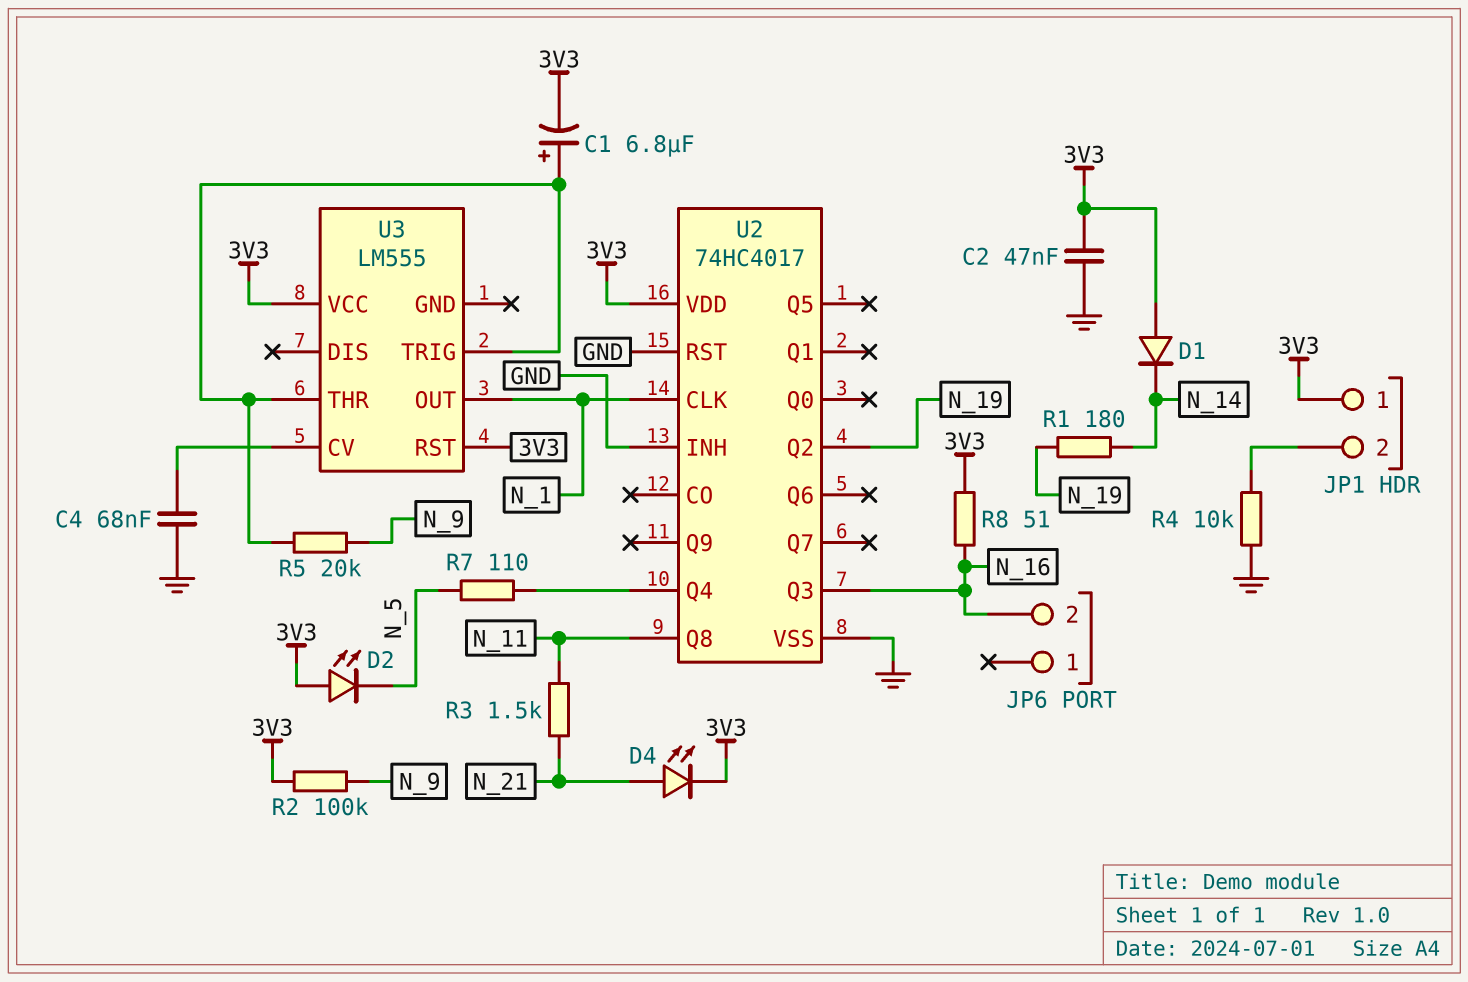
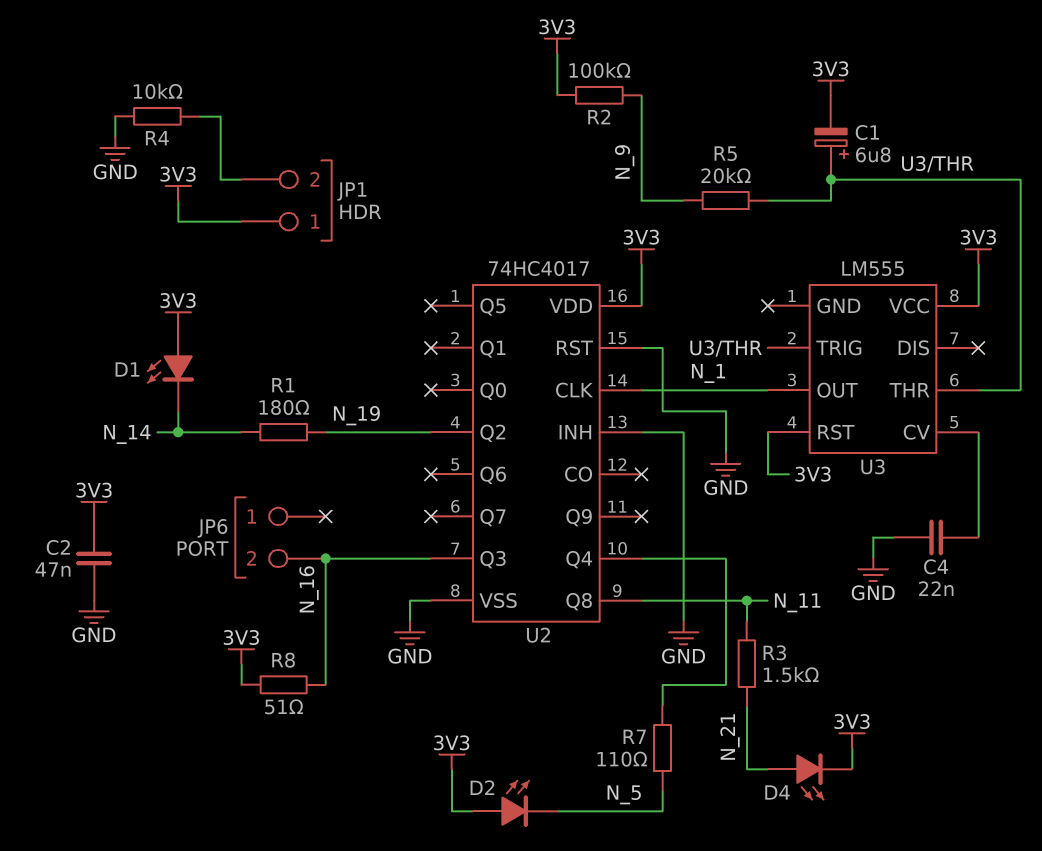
C4: 68nF (GND, U3/CV) -> 22nF (GND, U3/CV)
D1: diode (A 3V3, K N_14) -> LED (A 3V3, K N_14)

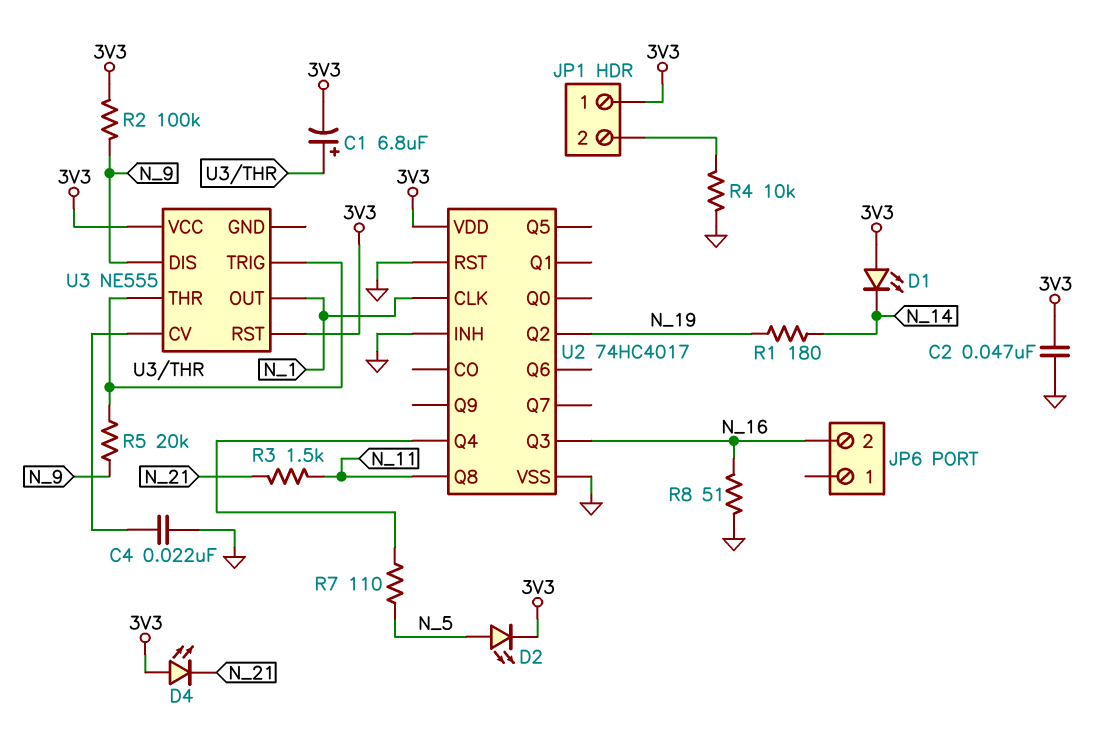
D2: LED (A 3V3, K N_5) -> LED (A N_5, K 3V3)
D4: LED (A N_21, K 3V3) -> LED (A 3V3, K N_21)
R8: 51 (3V3, N_16) -> 51 (GND, N_16)
U3: LM555 -> NE555
U3 pin DIS: none -> N_9

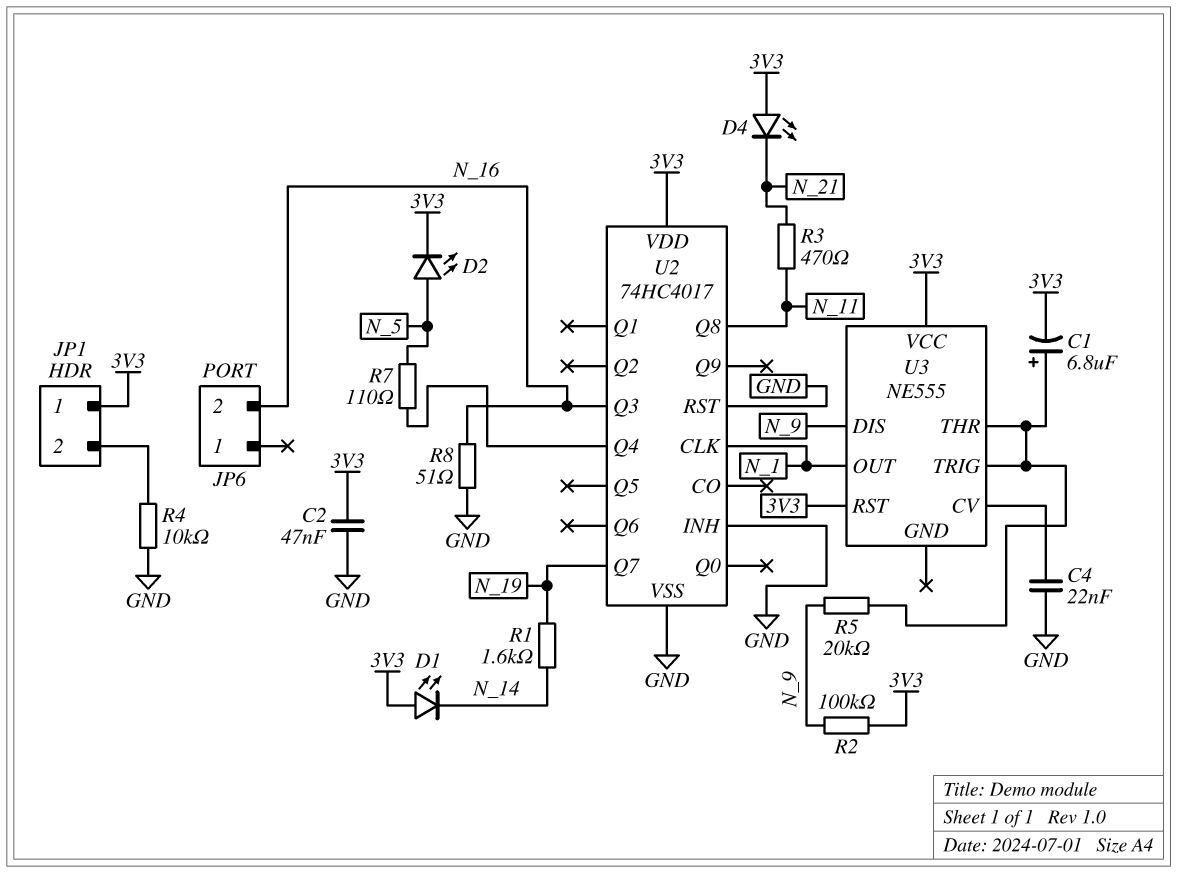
R1: 180 (N_14, N_19) -> 1.6k (N_14, N_19)
R3: 1.5k (N_11, N_21) -> 470 (N_11, N_21)
U2 pin Q2: N_19 -> none
U2 pin Q7: none -> N_19

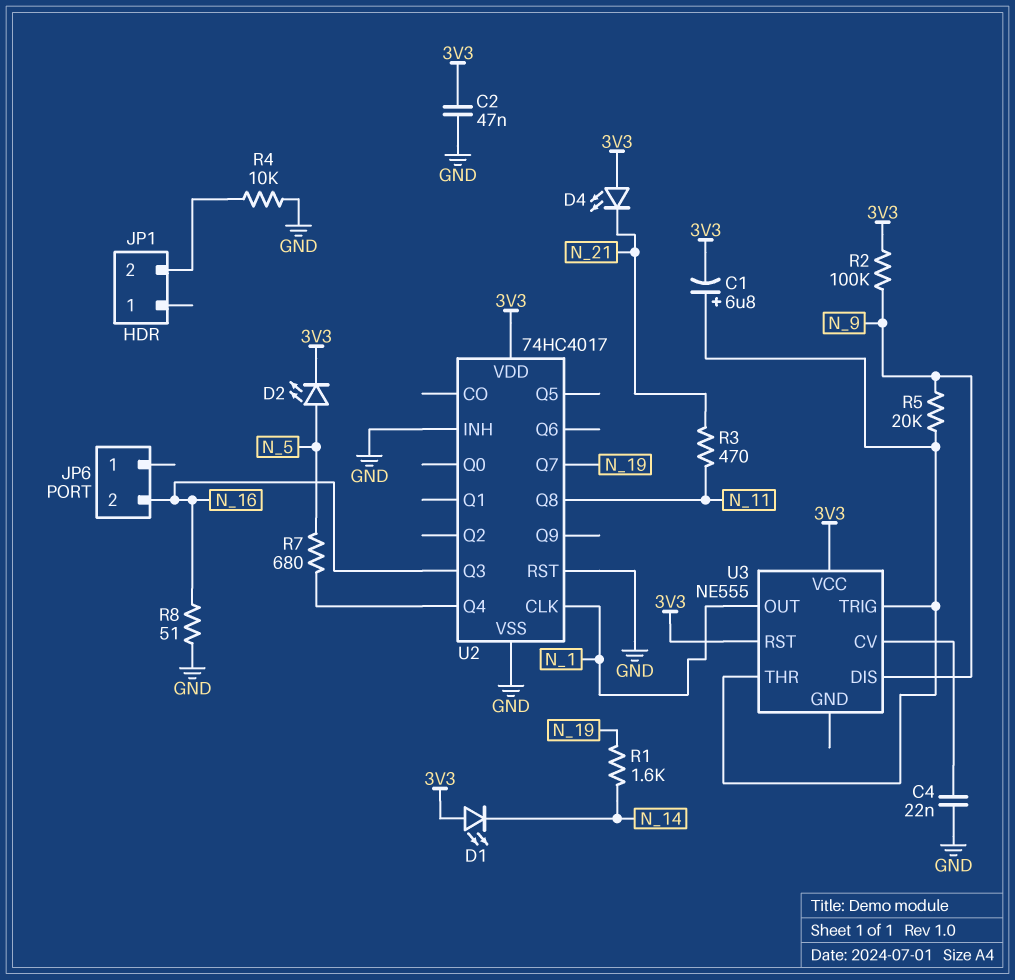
JP1 pin 1: 3V3 -> none
R7: 110 (N_5, U2/Q4) -> 680 (N_5, U2/Q4)

